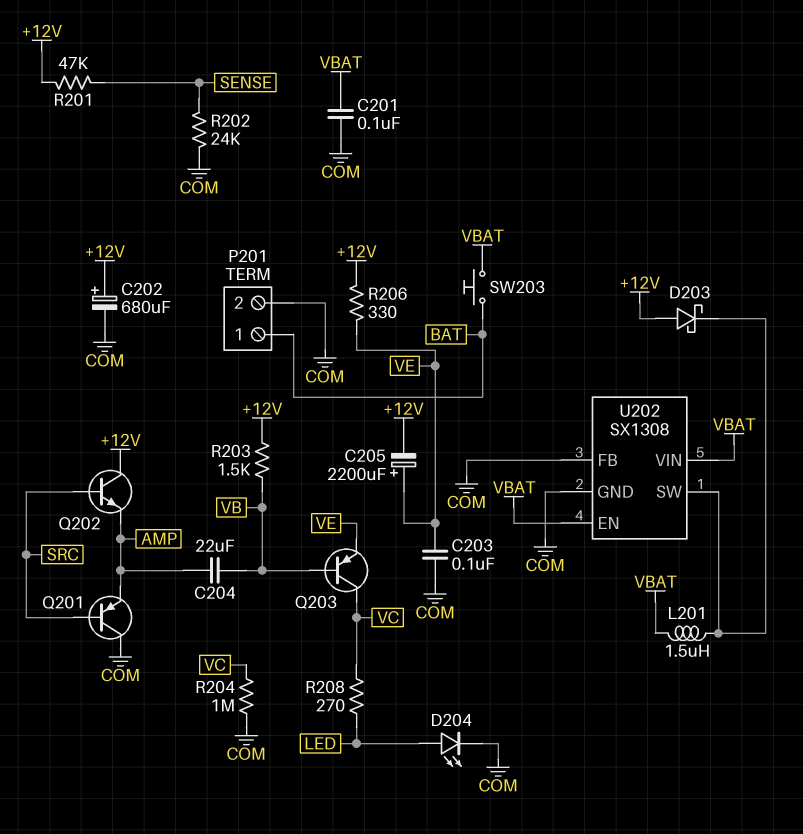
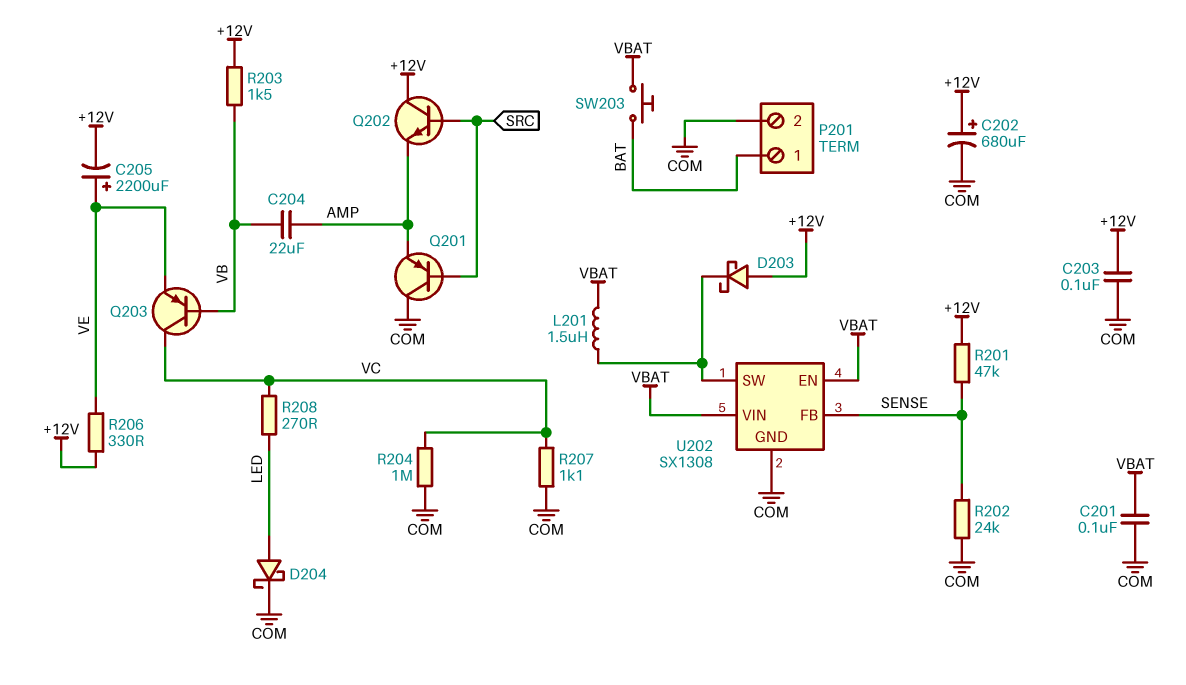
C203: 100nF (COM, VE) -> 100nF (+12V, COM)
D204: LED (A LED, K COM) -> schottky (A LED, K COM)
R207: none -> 1.1k (COM, VC)
U202 pin FB: COM -> SENSE

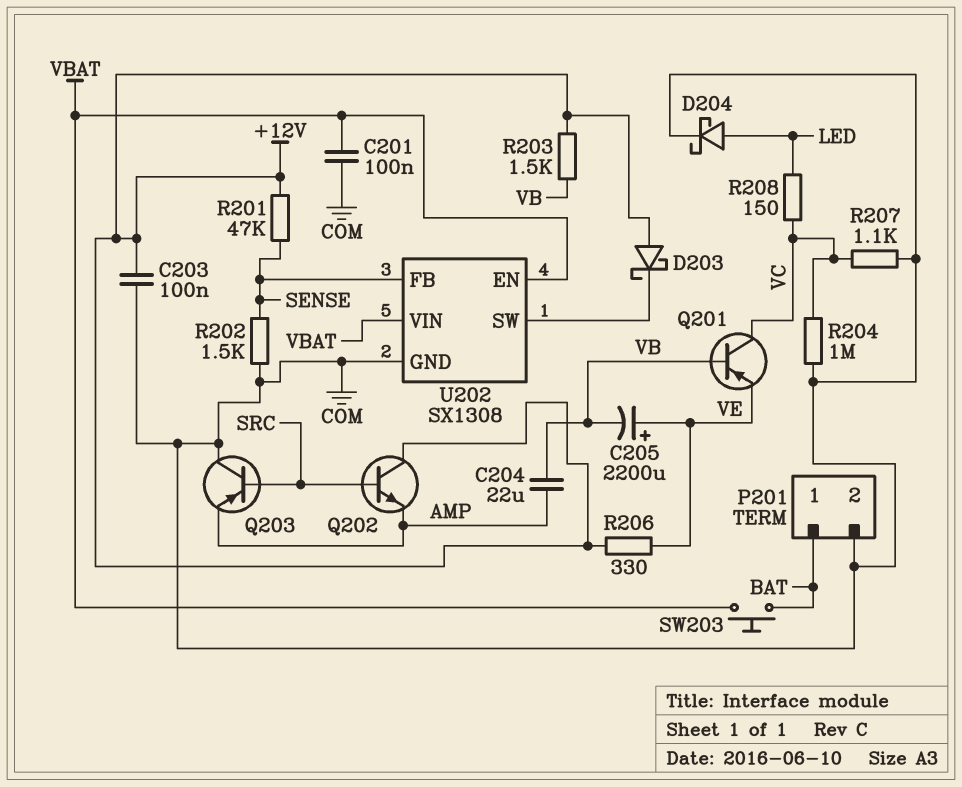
C202: 680uF (plus +12V, minus COM) -> none
C205: 2200uF (plus VE, minus +12V) -> 2200uF (plus VE, minus VB)
L201: 1.5uH (U202/SW, VBAT) -> none
Q201: PNP (B SRC, C COM, E AMP) -> PNP (B VB, C VC, E VE)
Q203: PNP (B VB, C VC, E VE) -> PNP (B SRC, C COM, E AMP)
R202: 24k (COM, SENSE) -> 1.5k (COM, SENSE)
R208: 270 (LED, VC) -> 150 (LED, VC)

